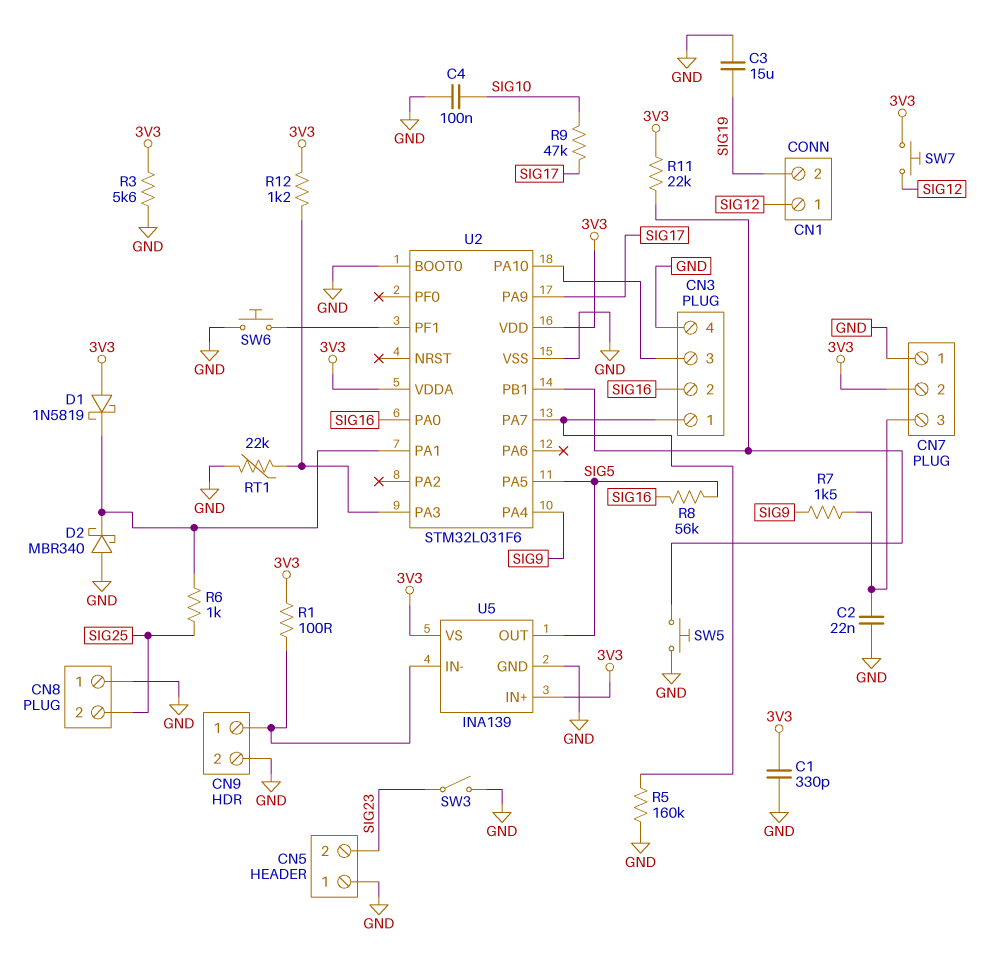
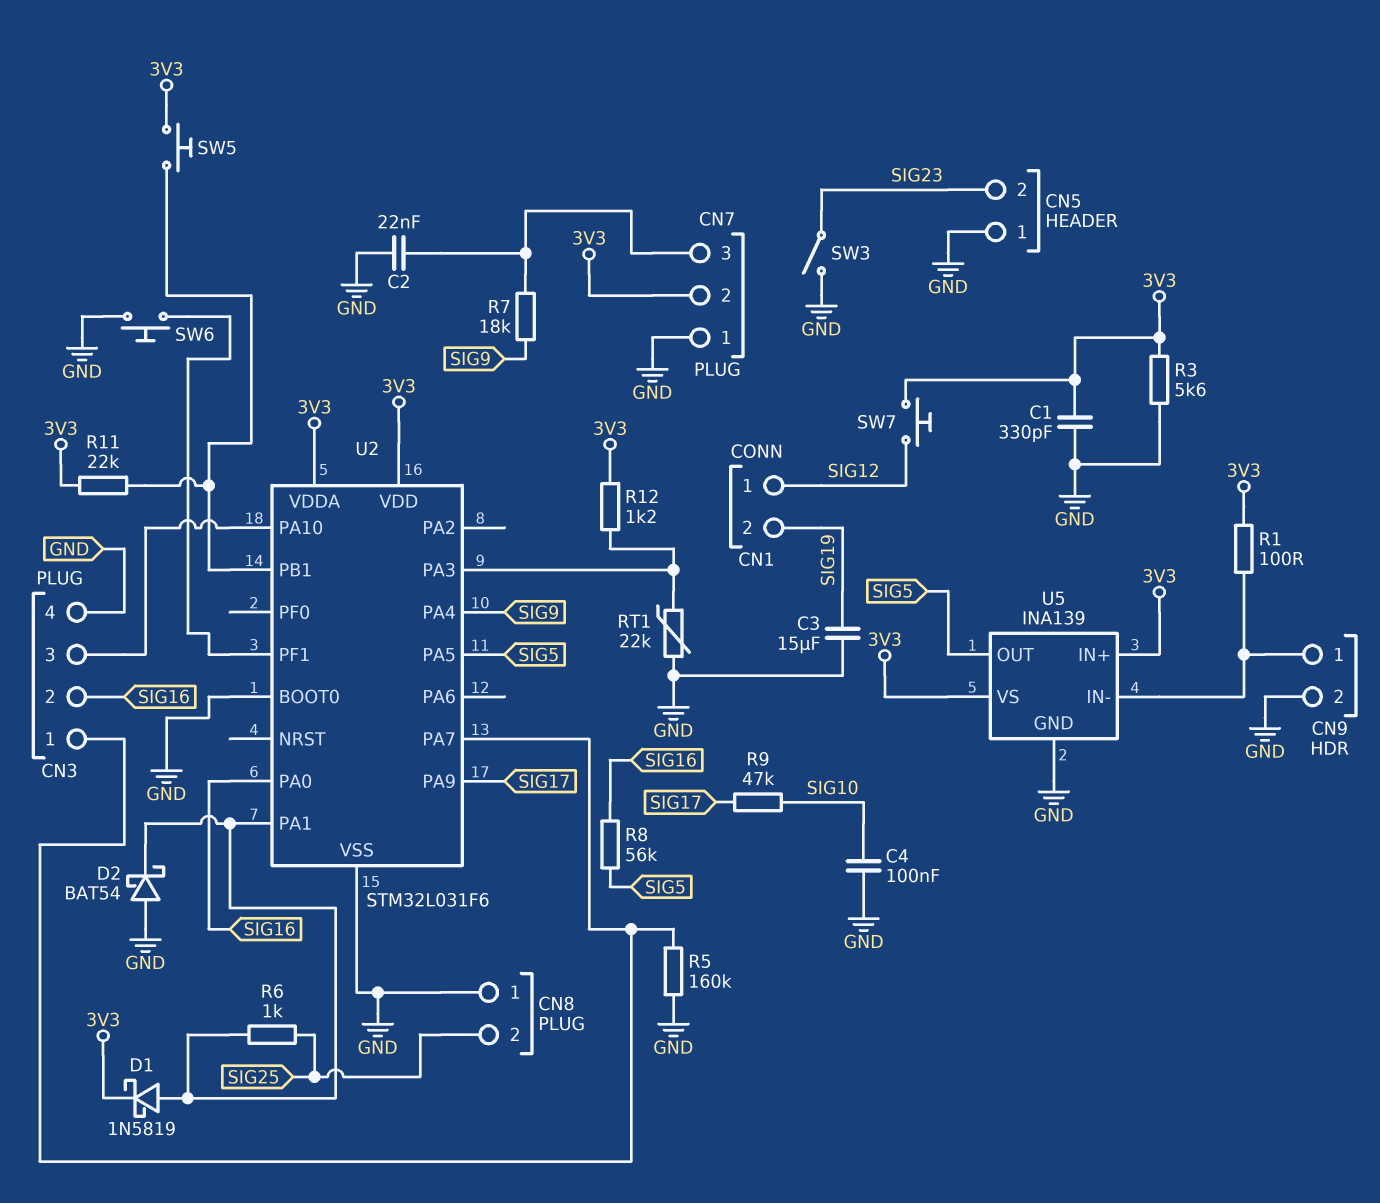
D1: schottky 1N5819 (A 3V3, K U2/PA1) -> schottky 1N5819 (A U2/PA1, K 3V3)
D2: schottky MBR340 (A GND, K U2/PA1) -> schottky BAT54 (A GND, K U2/PA1)
R7: 1.5k (CN7/3, SIG9) -> 18k (CN7/3, SIG9)
SW5: button (GND, U2/PB1) -> button (3V3, U2/PB1)

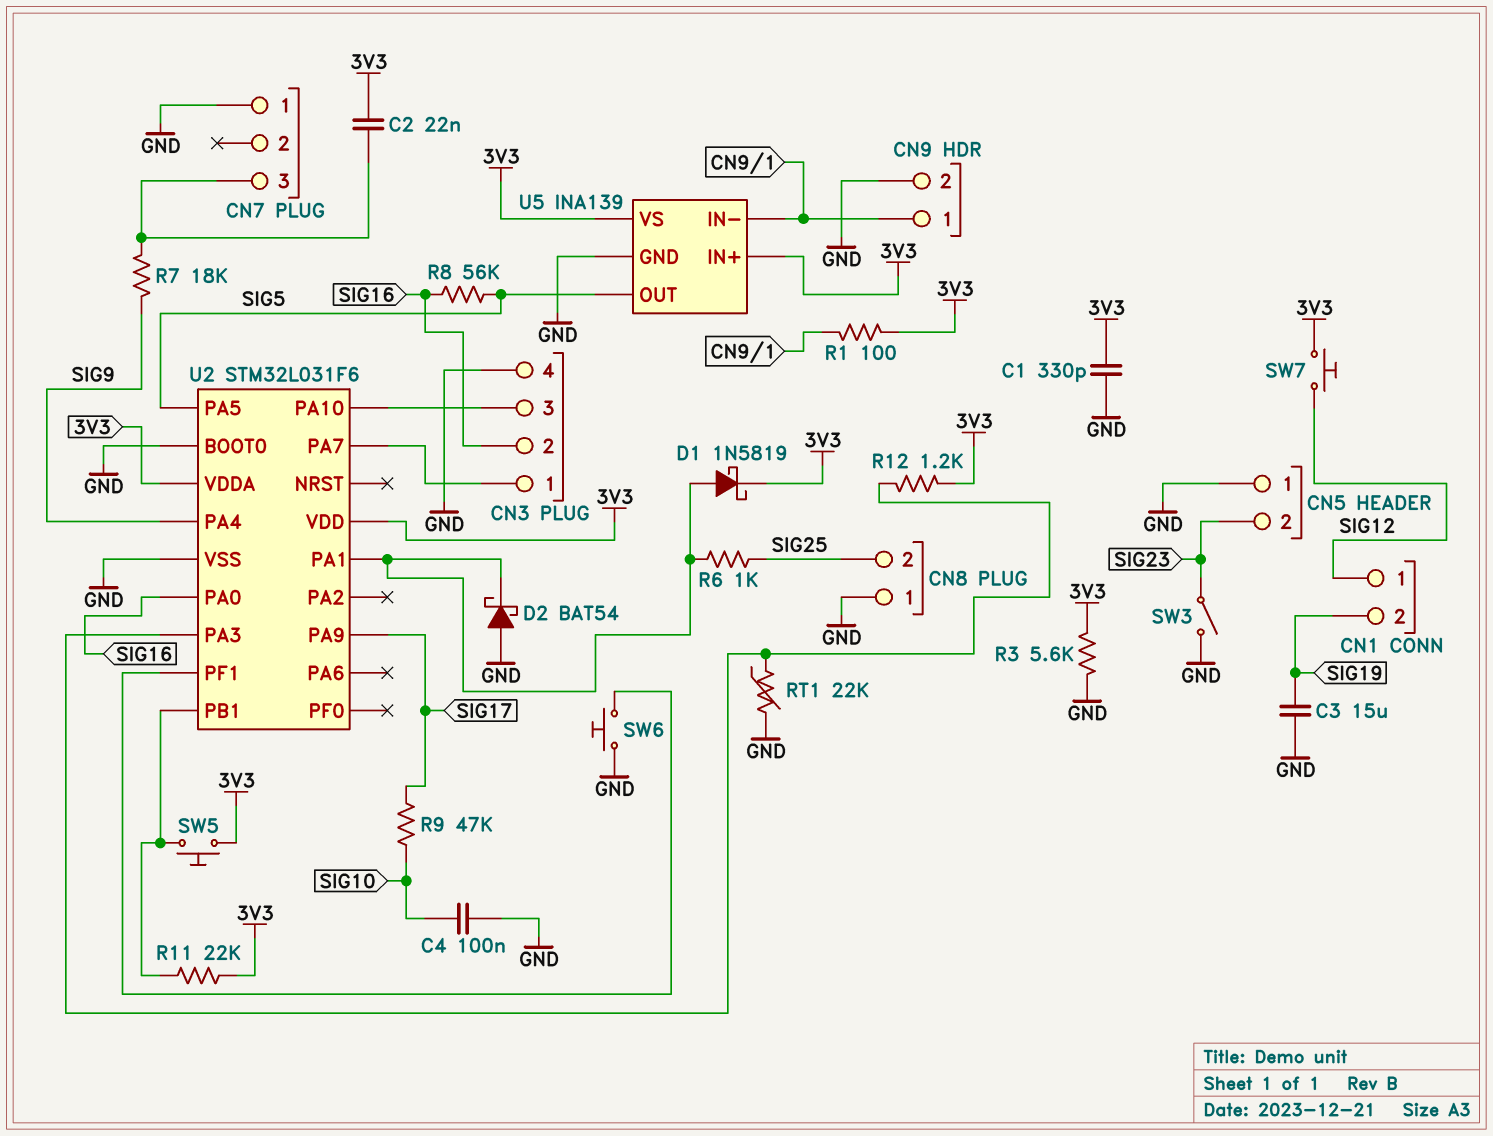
C2: 22nF (CN7/3, GND) -> 22nF (3V3, CN7/3)
CN7 pin 2: 3V3 -> none
R5: 160k (CN3/1, GND) -> none

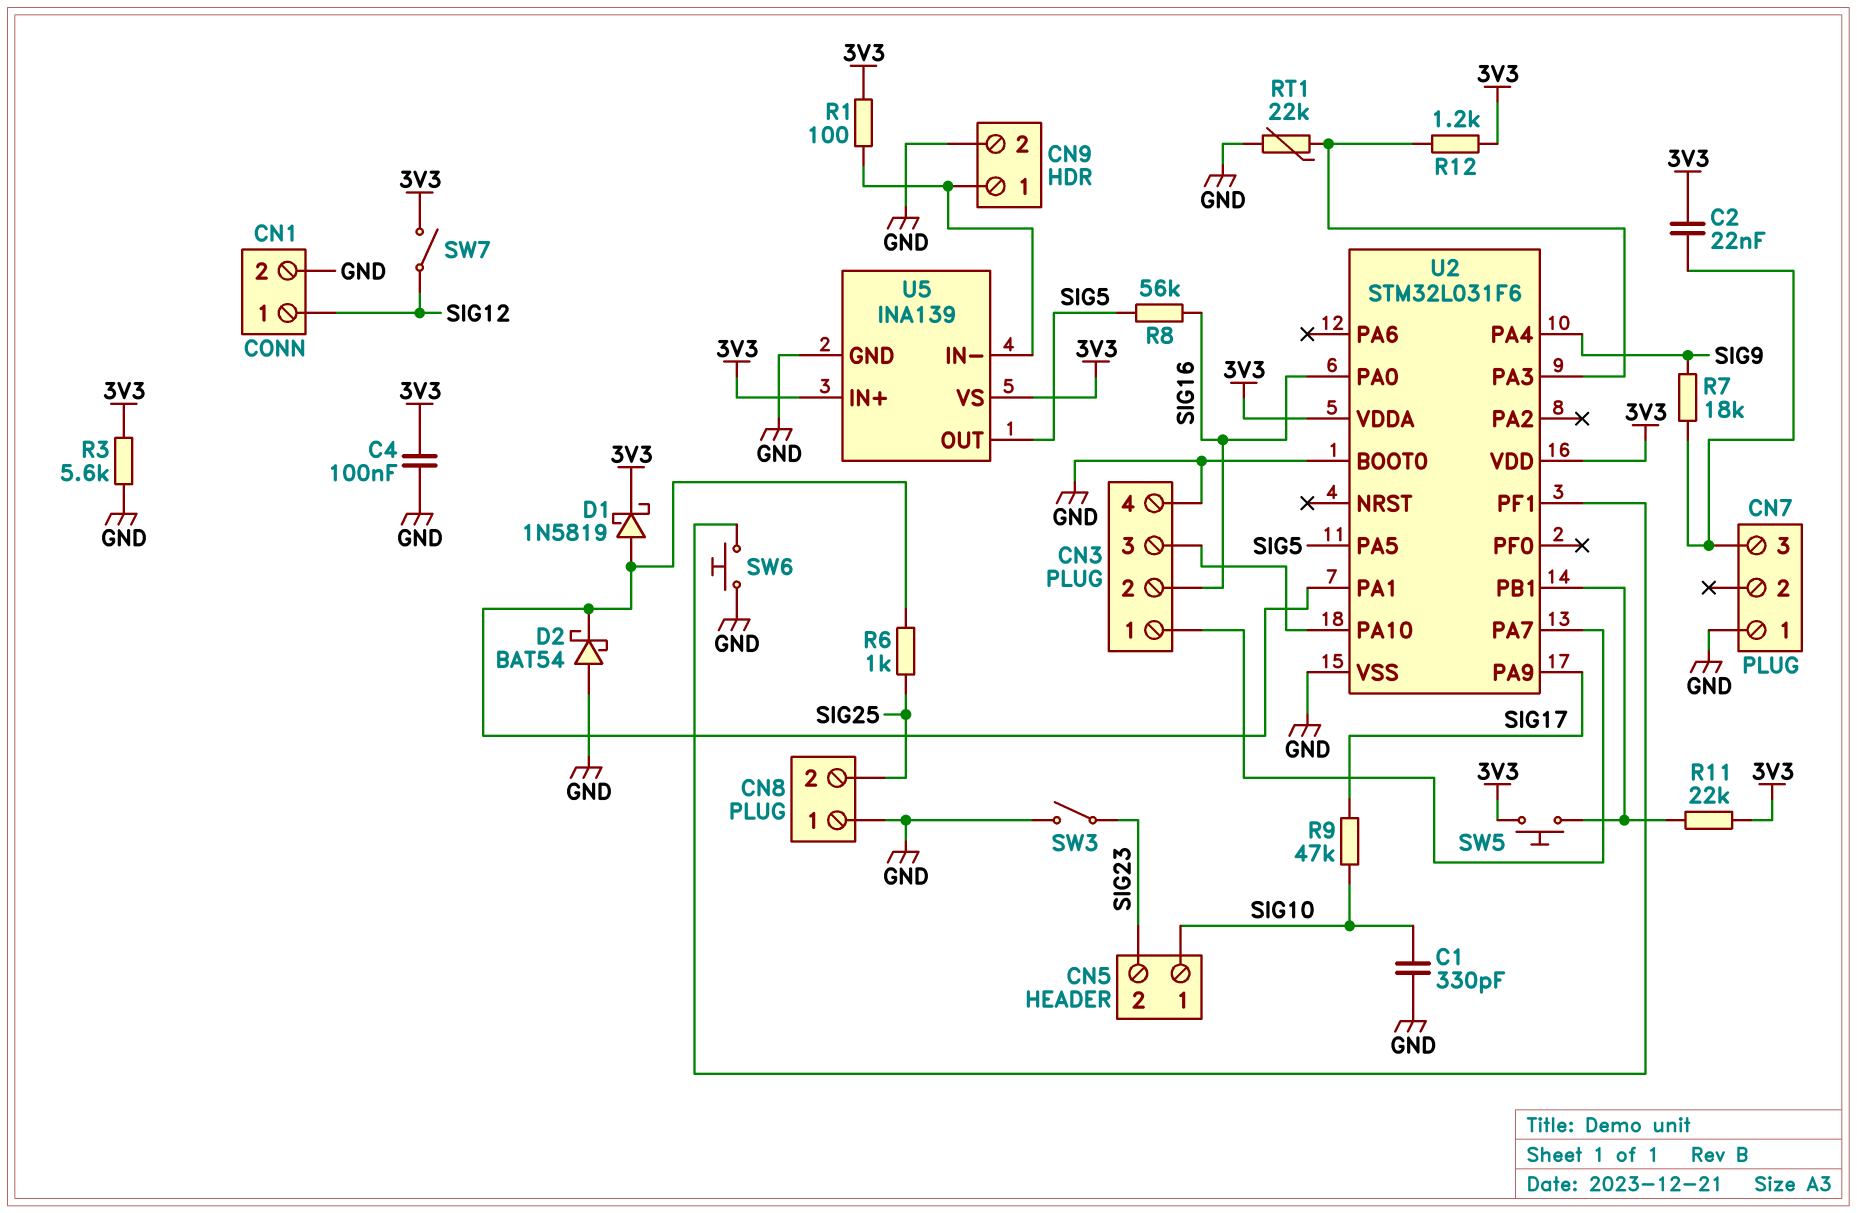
C1: 330pF (3V3, GND) -> 330pF (GND, SIG10)
C3: 15uF (GND, SIG19) -> none
C4: 100nF (GND, SIG10) -> 100nF (3V3, GND)
CN1 pin 2: SIG19 -> GND
CN5 pin 1: GND -> SIG10
SW7: button (3V3, SIG12) -> switch (3V3, SIG12)

